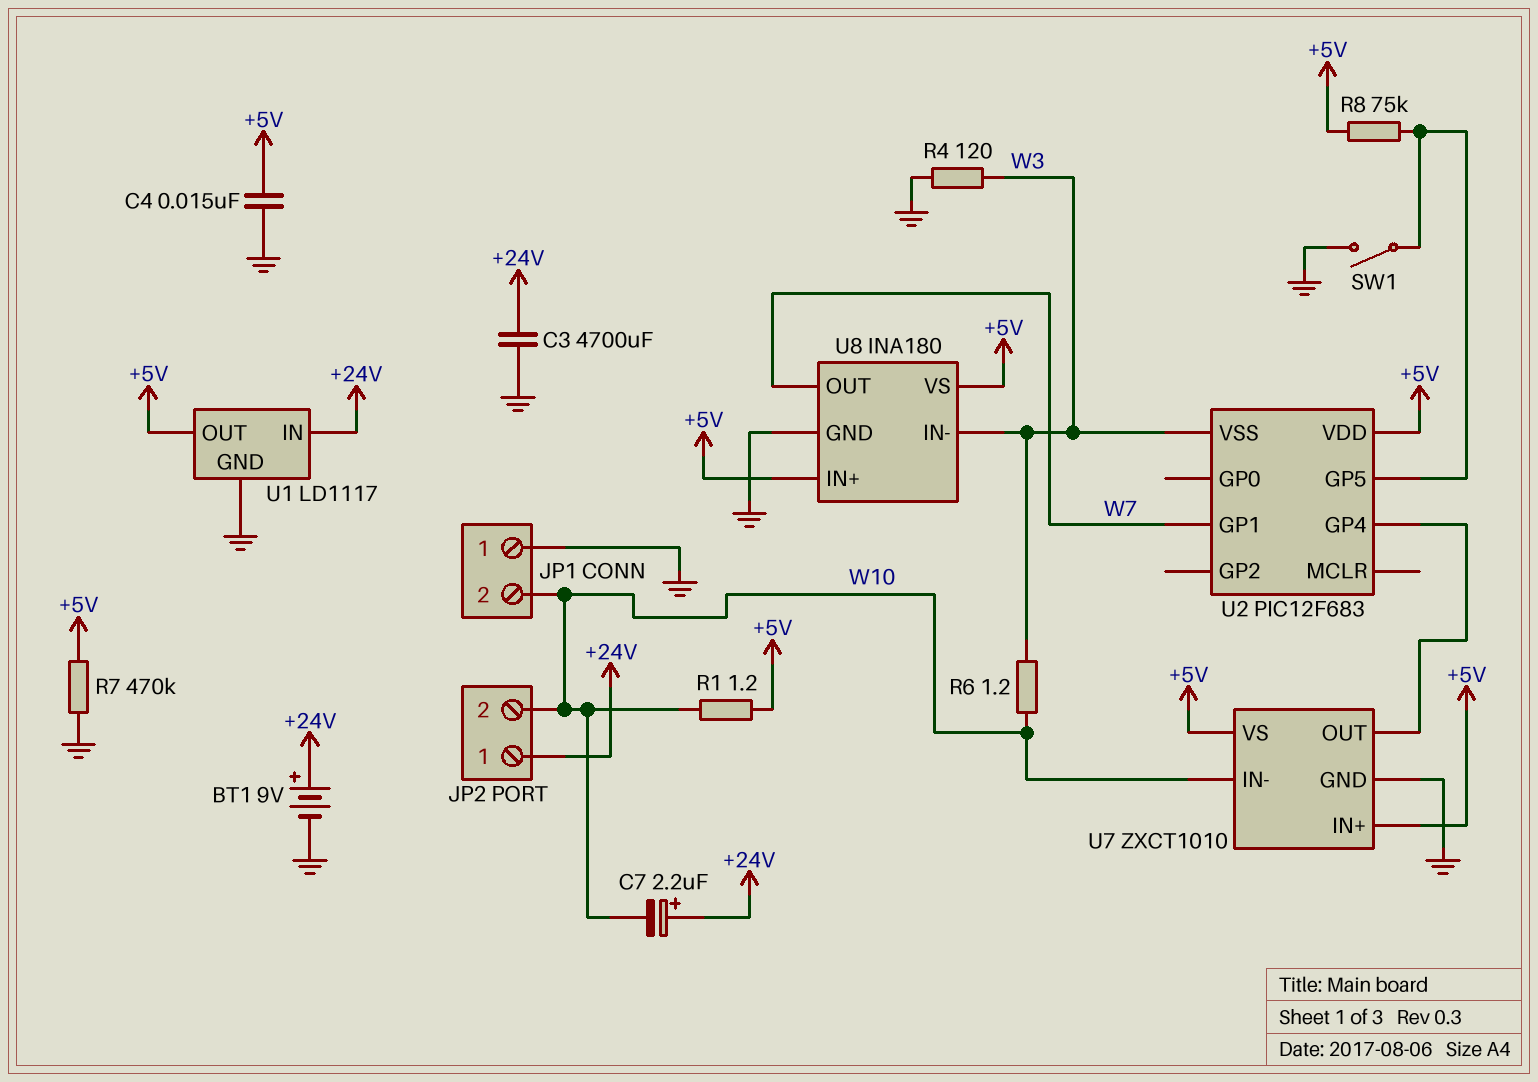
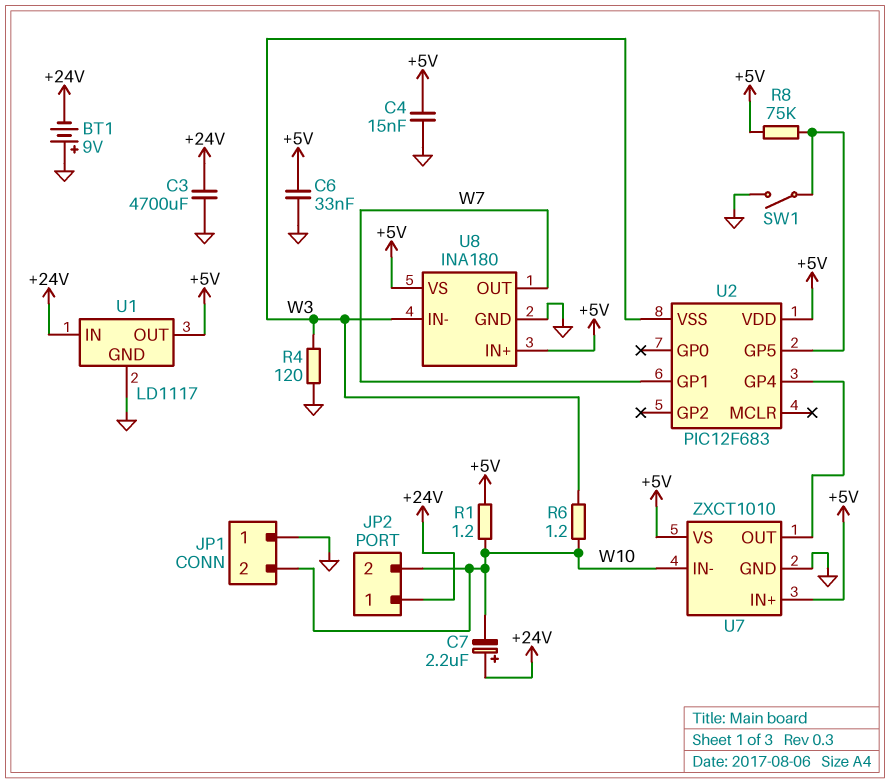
BT1: 9V (plus +24V, minus GND) -> 9V (plus GND, minus +24V)
C6: none -> 33nF (+5V, GND)
R7: 470k (+5V, GND) -> none

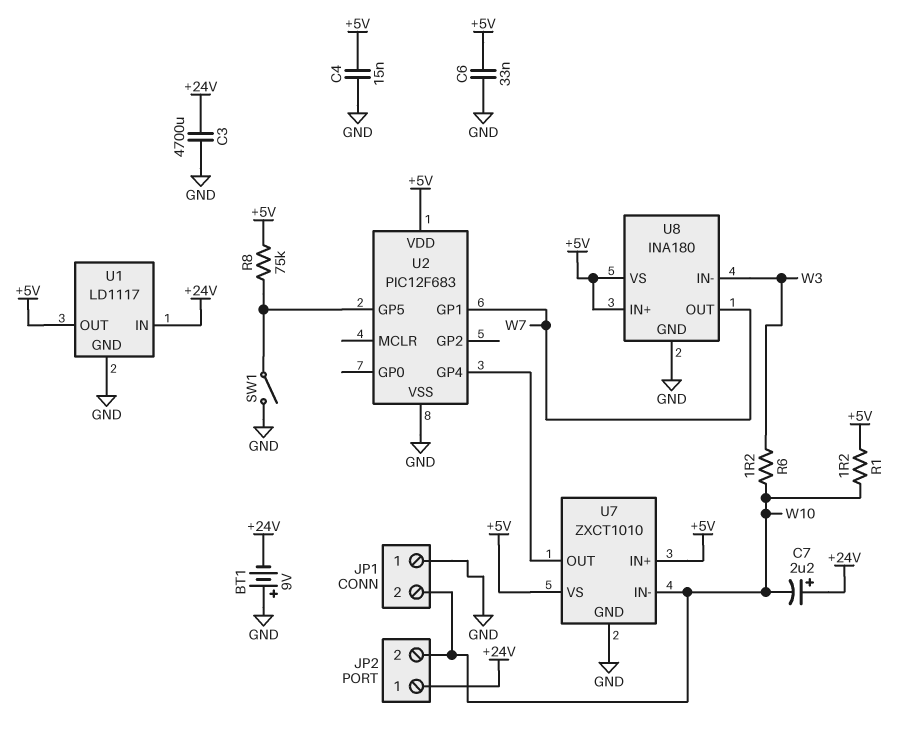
R4: 120 (GND, W3) -> none
U2 pin VSS: W3 -> GND

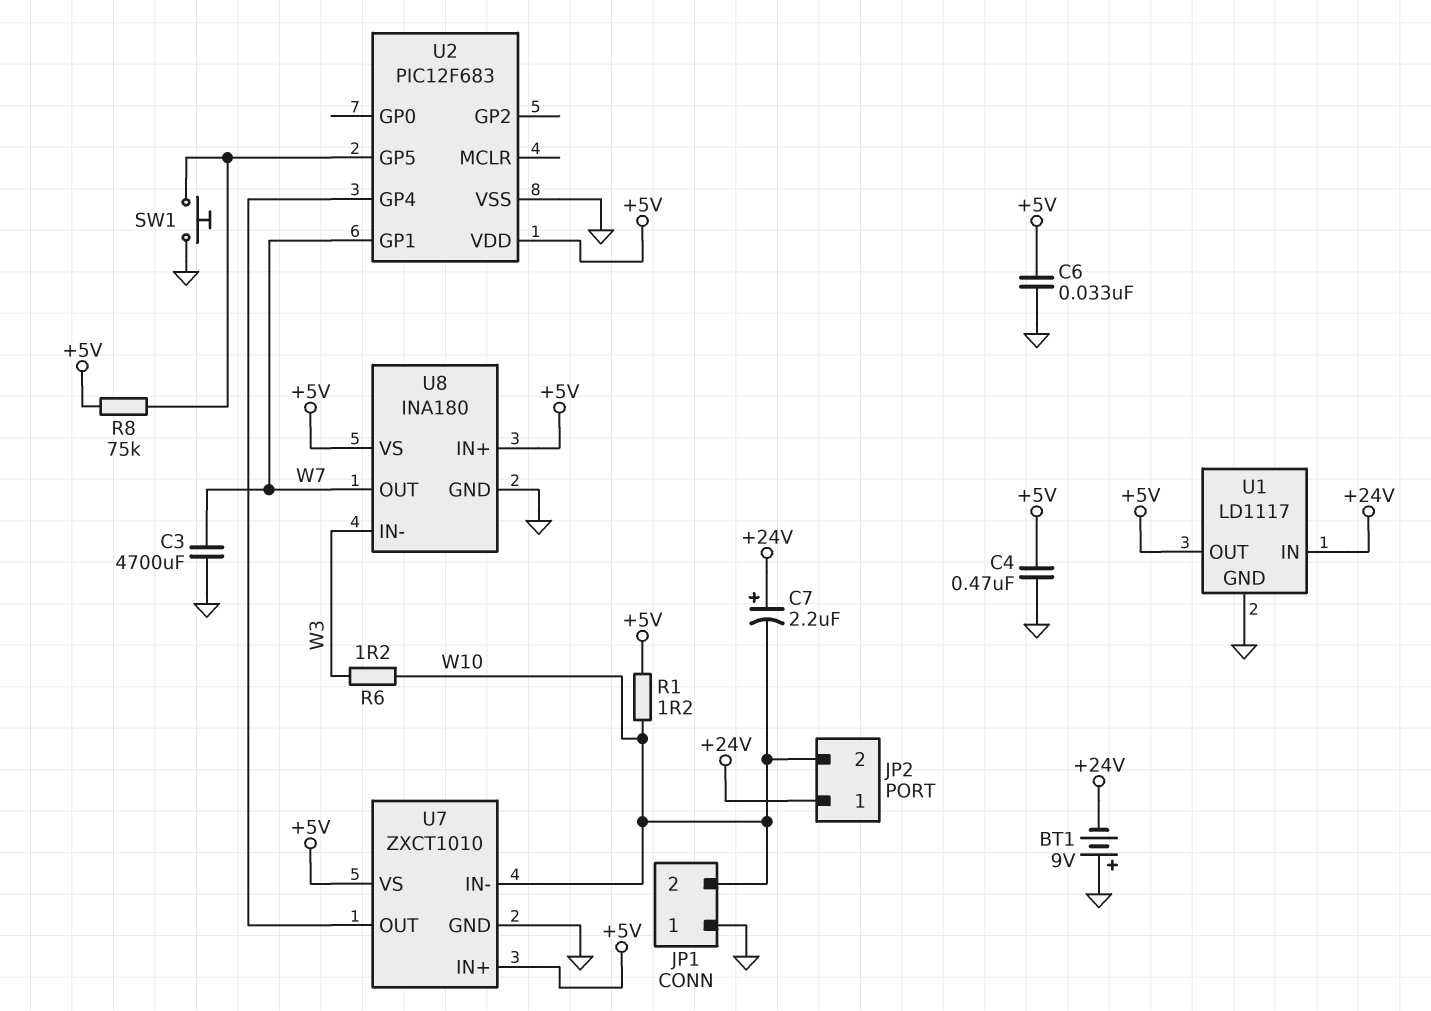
C3: 4700uF (+24V, GND) -> 4700uF (GND, W7)
C4: 15nF (+5V, GND) -> 470nF (+5V, GND)
SW1: switch (GND, U2/GP5) -> button (GND, U2/GP5)

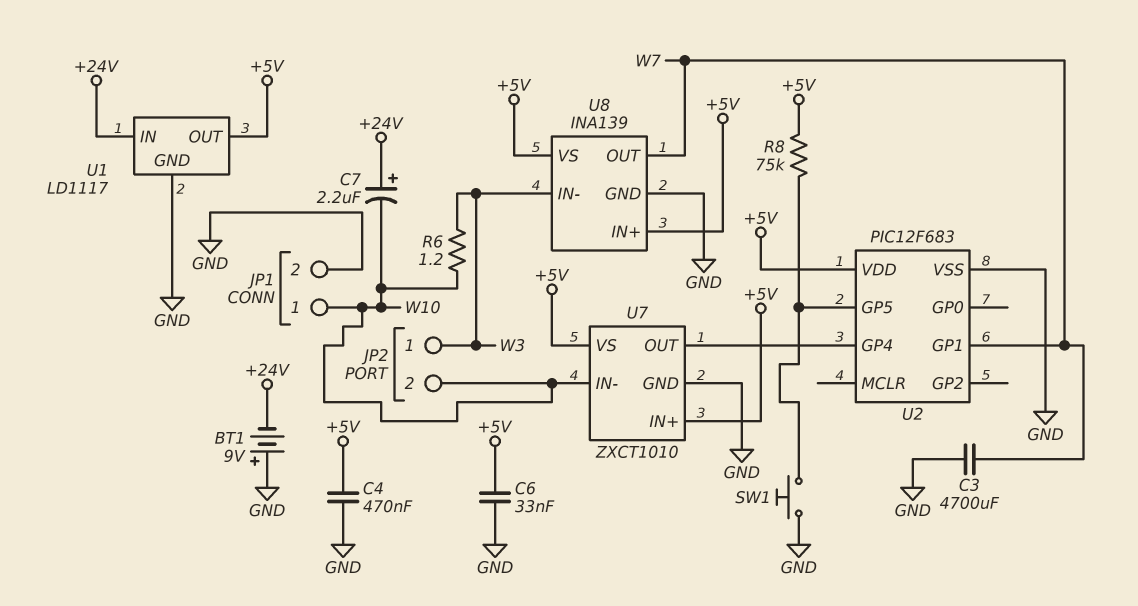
JP1 pin 1: GND -> W10
JP1 pin 2: W10 -> GND
JP2 pin 1: +24V -> W3
R1: 1.2 (+5V, W10) -> none
U8: INA180 -> INA139

